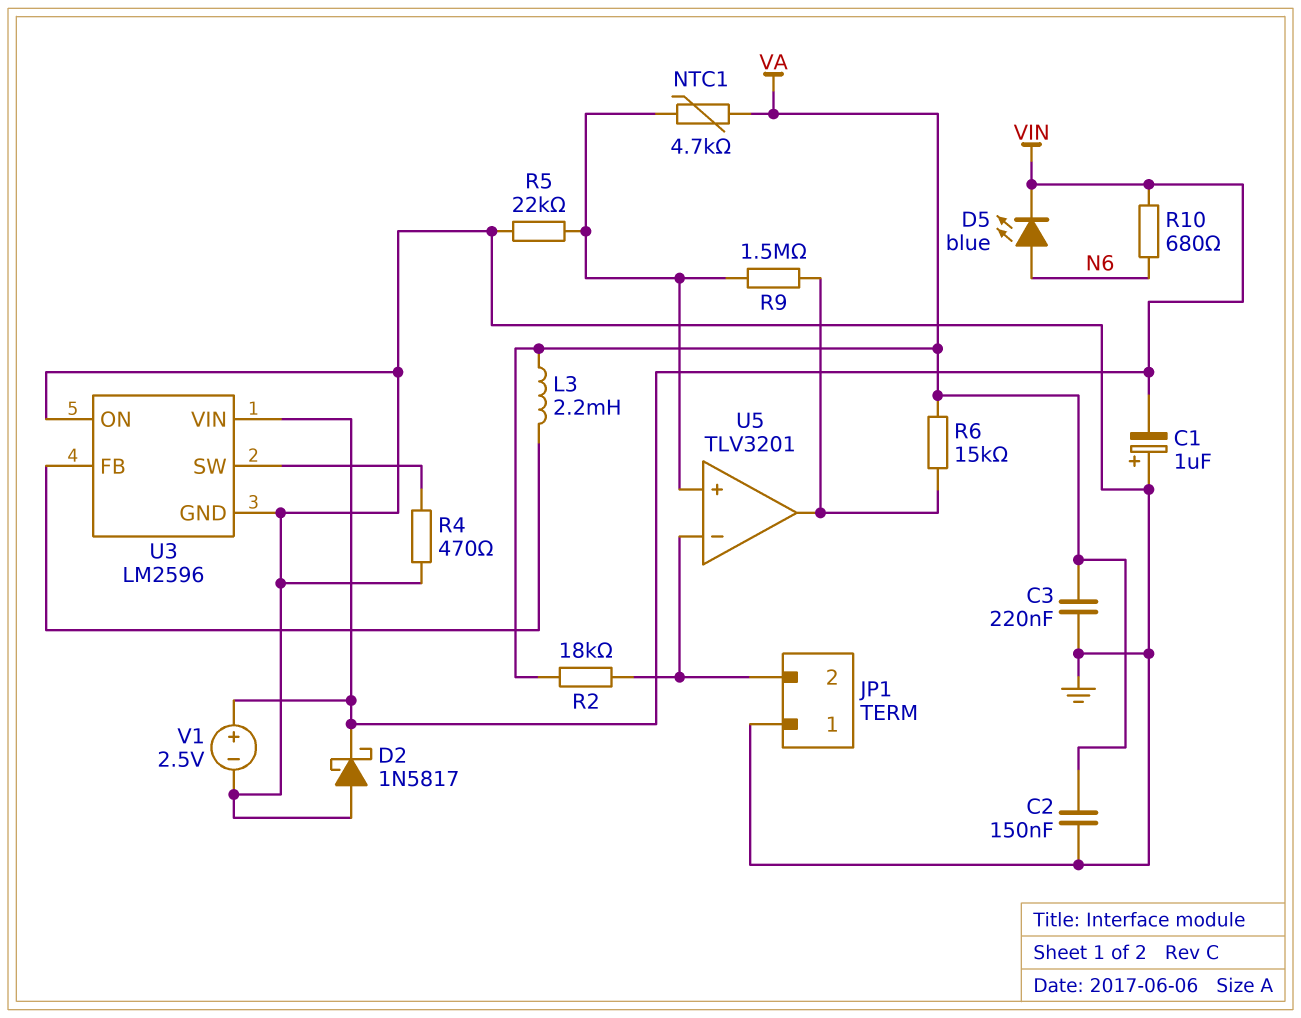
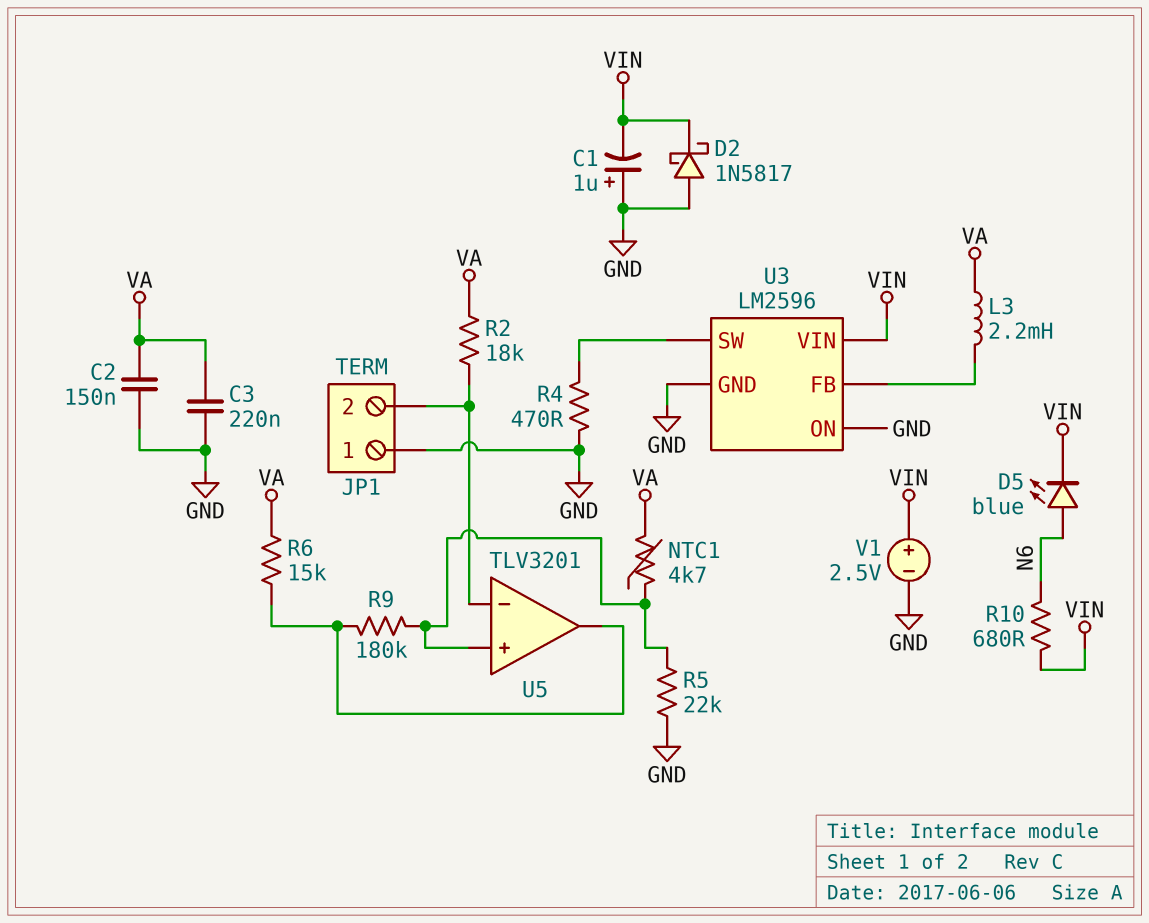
R9: 1.5M (U5/in+, U5/out) -> 180k (U5/in+, U5/out)

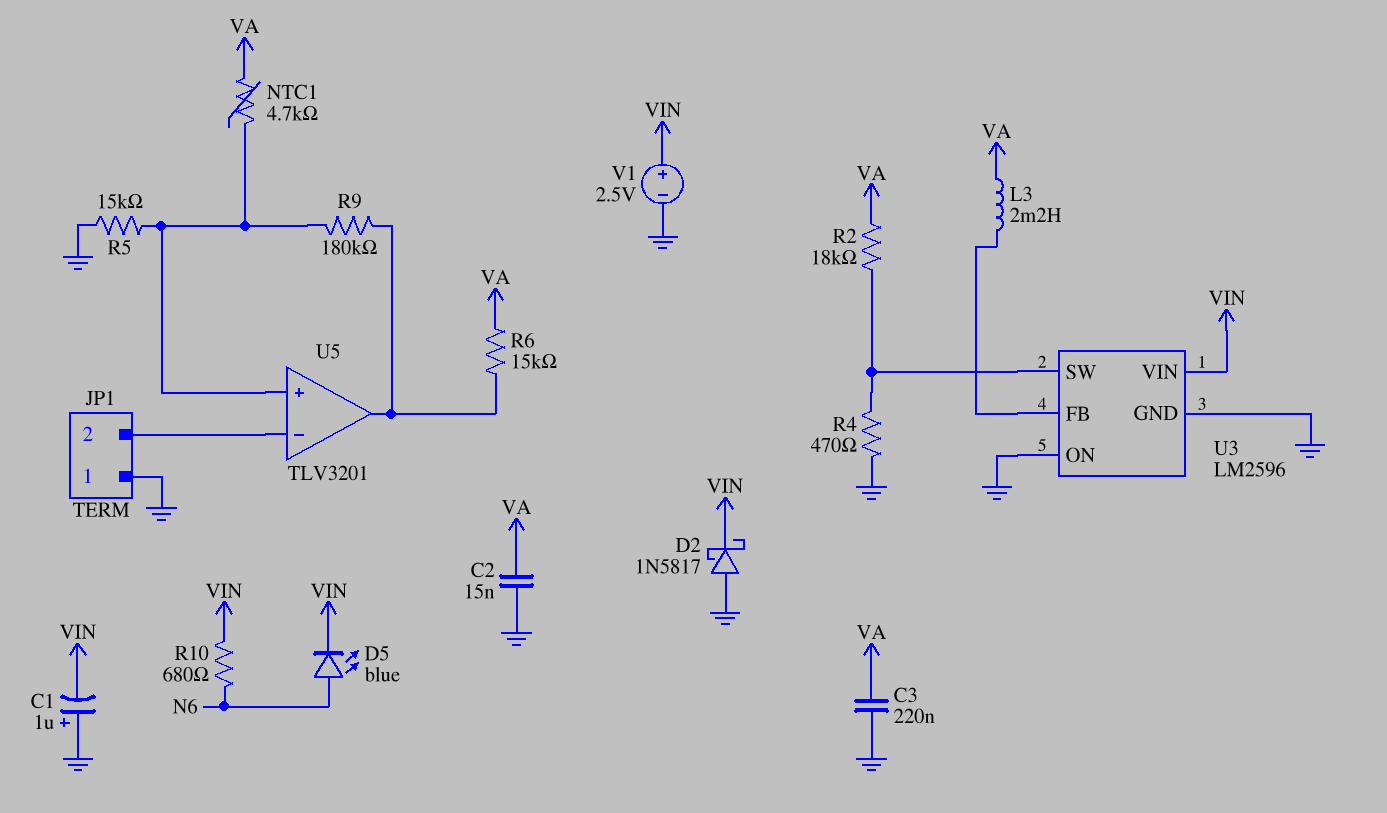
C2: 150nF (GND, VA) -> 15nF (GND, VA)
R2: 18k (JP1/2, VA) -> 18k (U3/SW, VA)
R5: 22k (GND, U5/in+) -> 15k (GND, U5/in+)

